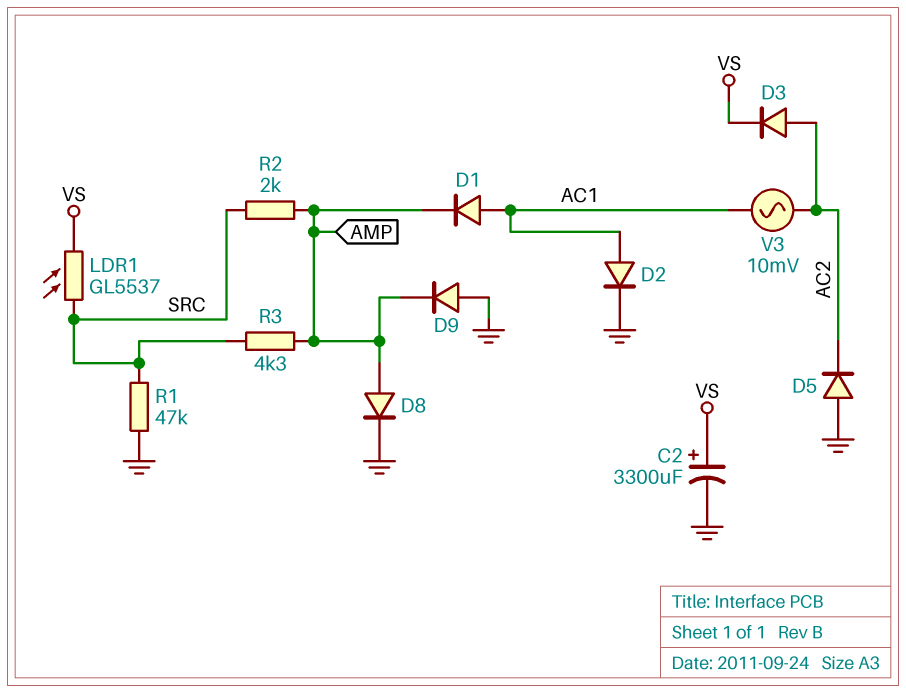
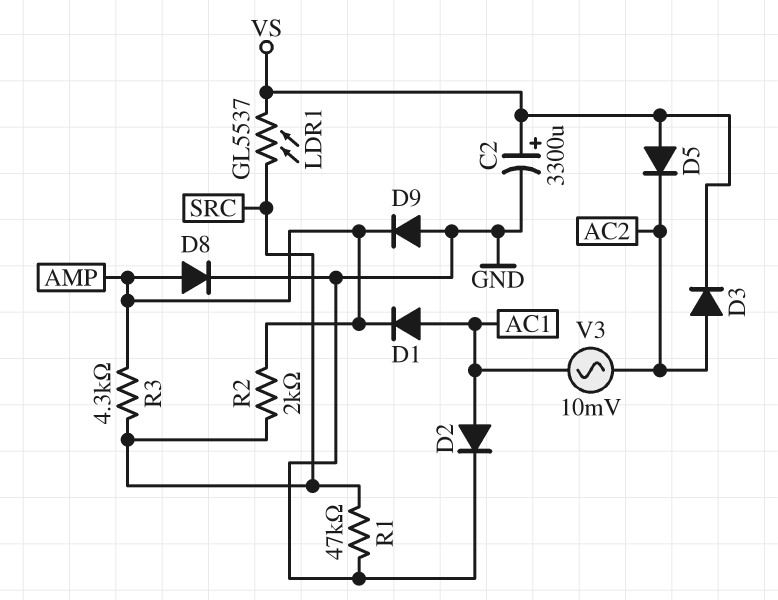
D5: diode (A GND, K AC2) -> diode (A VS, K AC2)

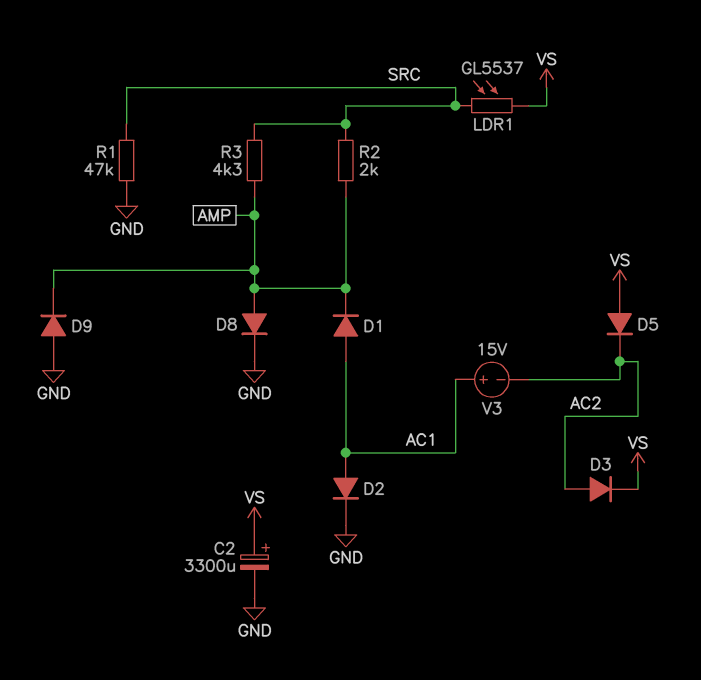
V3: AC 10mV (AC1, AC2) -> 15V (plus AC1, minus AC2)

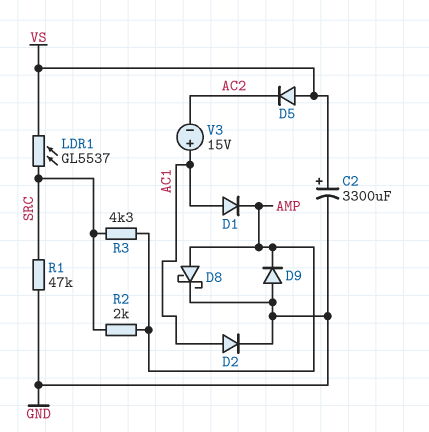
D3: diode (A AC2, K VS) -> none
D8: diode (A AMP, K GND) -> schottky (A AMP, K GND)

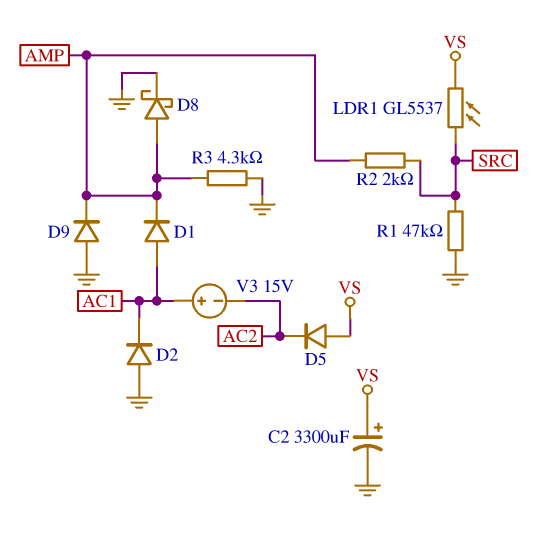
D2: diode (A AC1, K GND) -> diode (A GND, K AC1)
R3: 4.3k (AMP, SRC) -> 4.3k (AMP, GND)

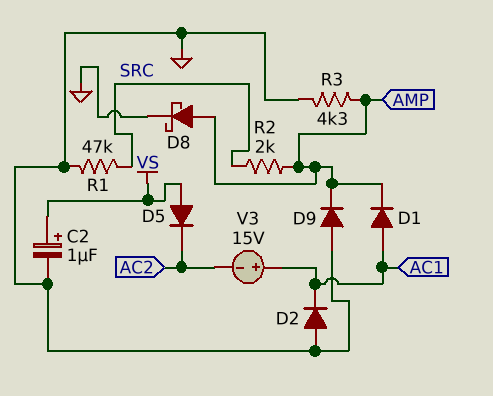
C2: 3300uF (plus VS, minus GND) -> 1uF (plus VS, minus GND)
LDR1: GL5537 (SRC, VS) -> none

